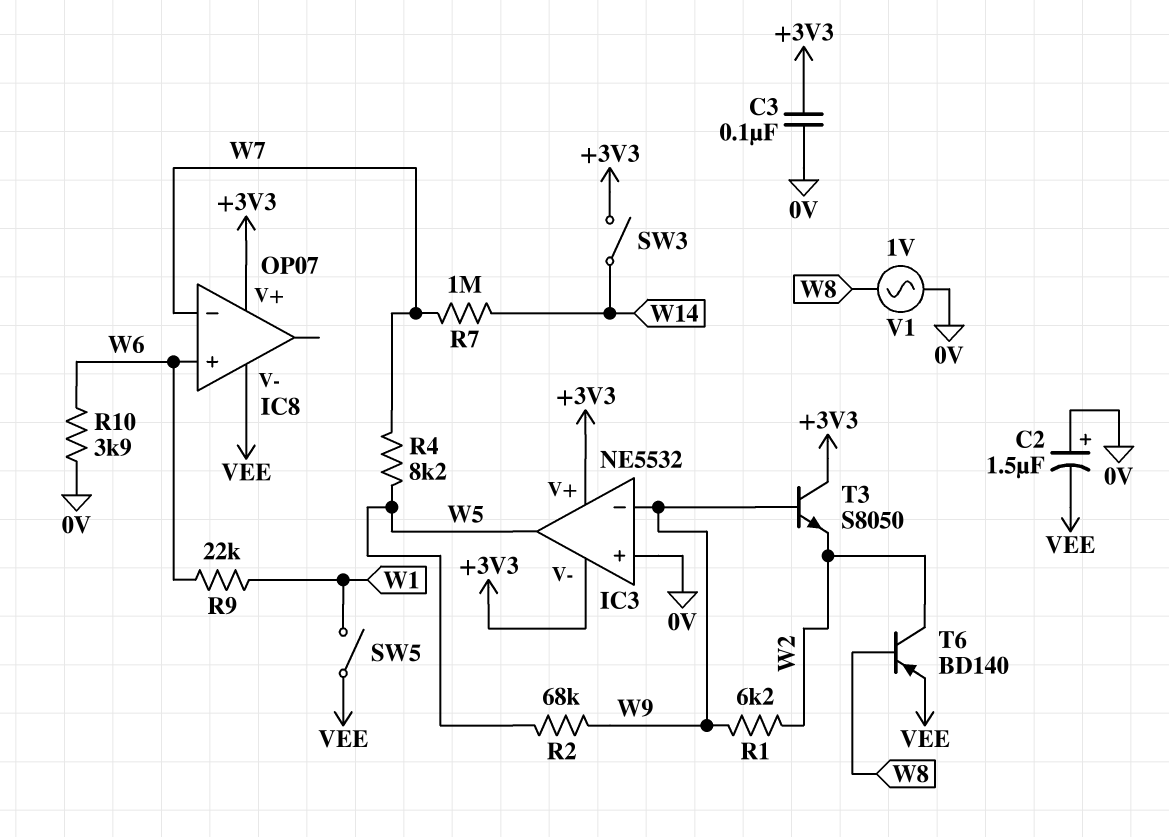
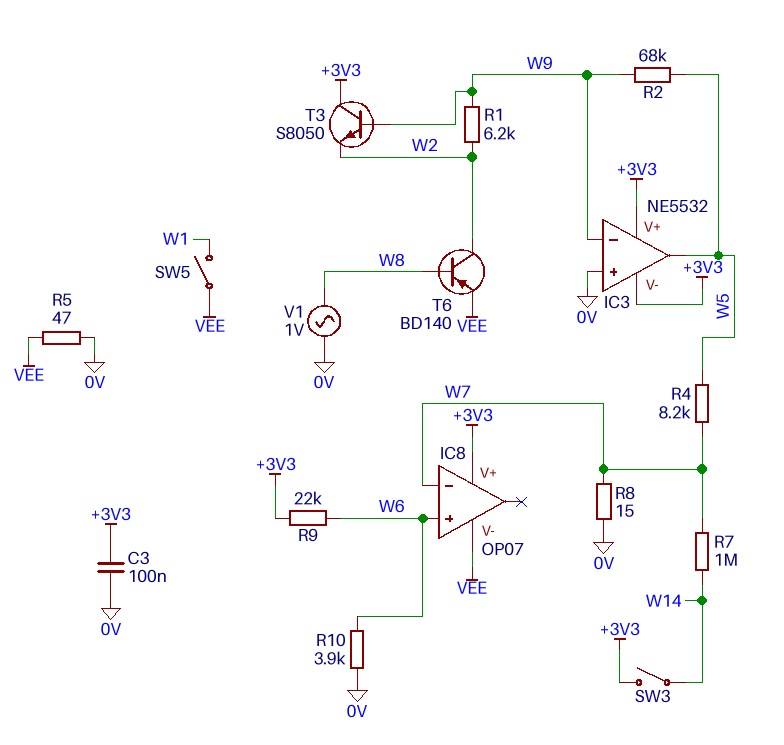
C2: 1.5uF (plus 0V, minus VEE) -> none
R5: none -> 47 (0V, VEE)
R8: none -> 15 (0V, W7)
R9: 22k (W1, W6) -> 22k (+3V3, W6)

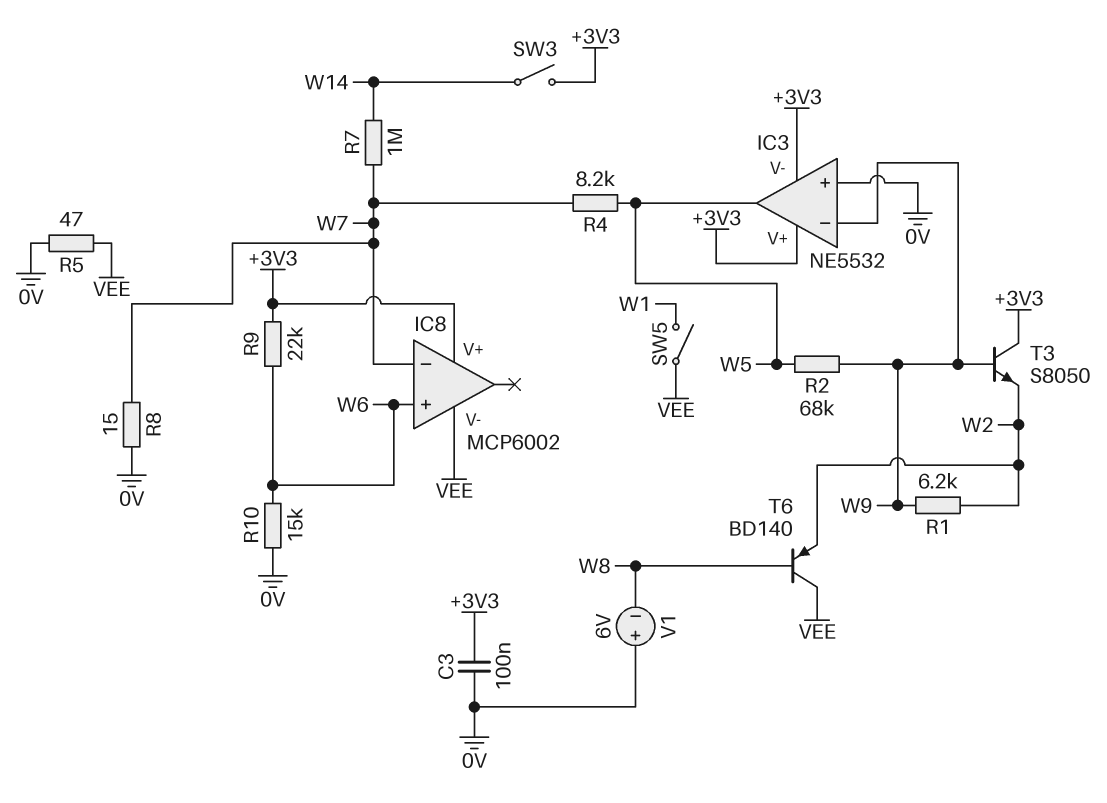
IC8: OP07 -> MCP6002
R10: 3.9k (0V, W6) -> 15k (0V, W6)
T6: PNP BD140 (B W8, C W2, E VEE) -> PNP BD140 (B W8, C VEE, E W2)
V1: AC 1V (0V, W8) -> 6V (plus 0V, minus W8)

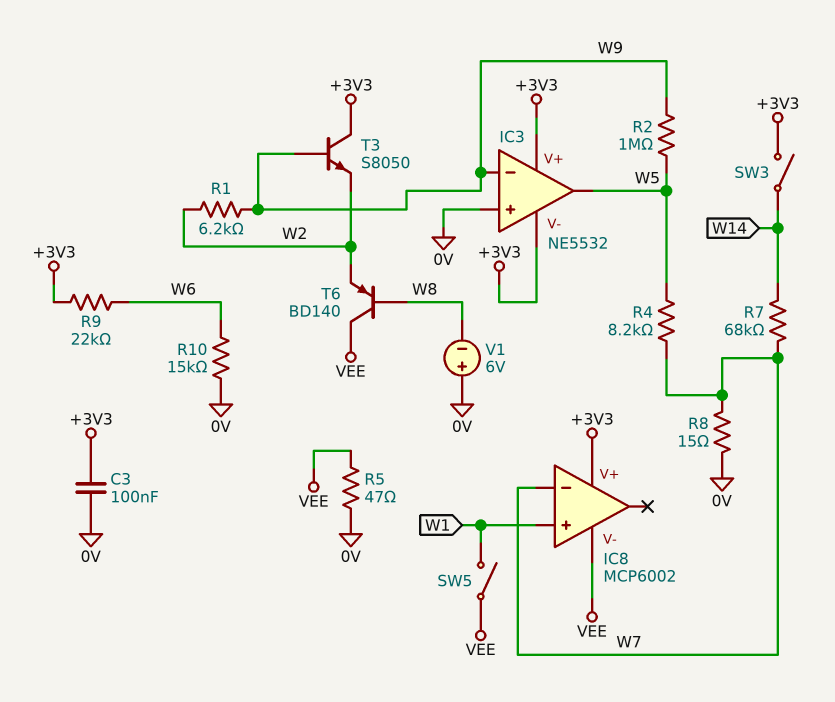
IC8 pin in+: W6 -> W1
R2: 68k (W5, W9) -> 1M (W5, W9)
R7: 1M (W7, W14) -> 68k (W7, W14)

